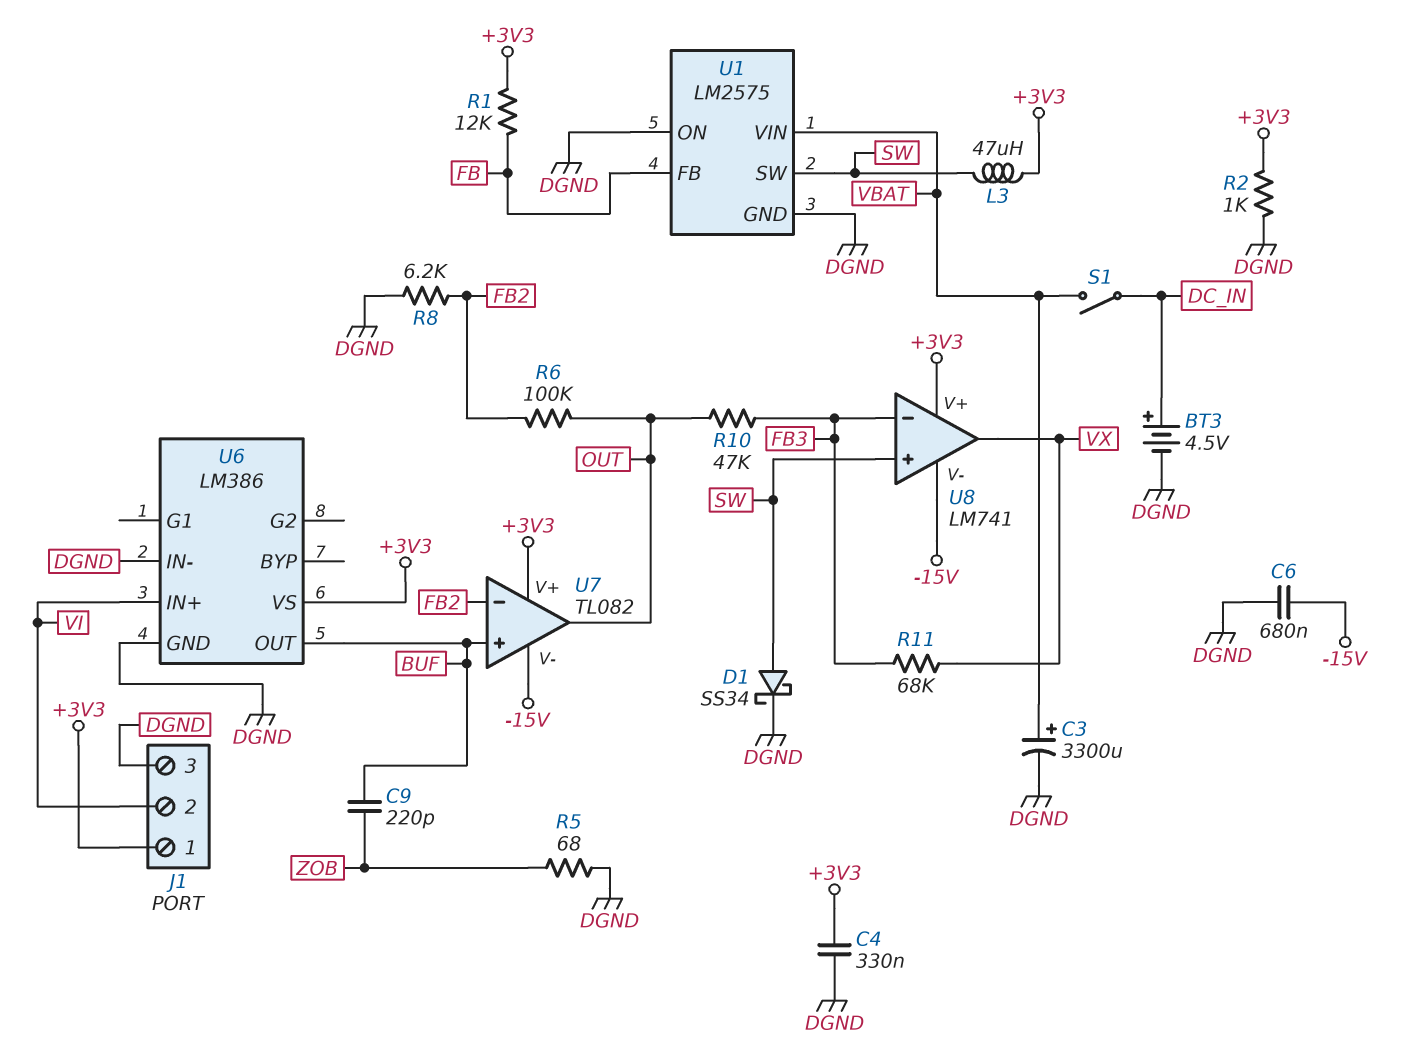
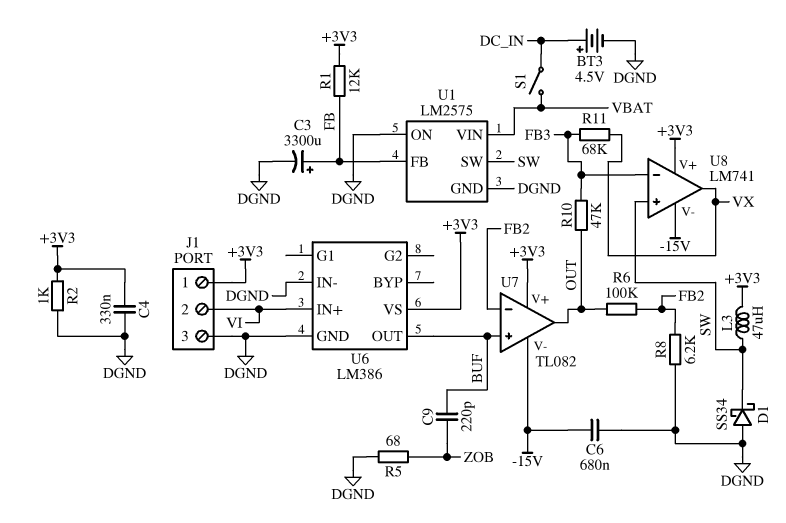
C3: 3300uF (plus VBAT, minus DGND) -> 3300uF (plus FB, minus DGND)
D1: schottky SS34 (A SW, K DGND) -> schottky SS34 (A DGND, K SW)

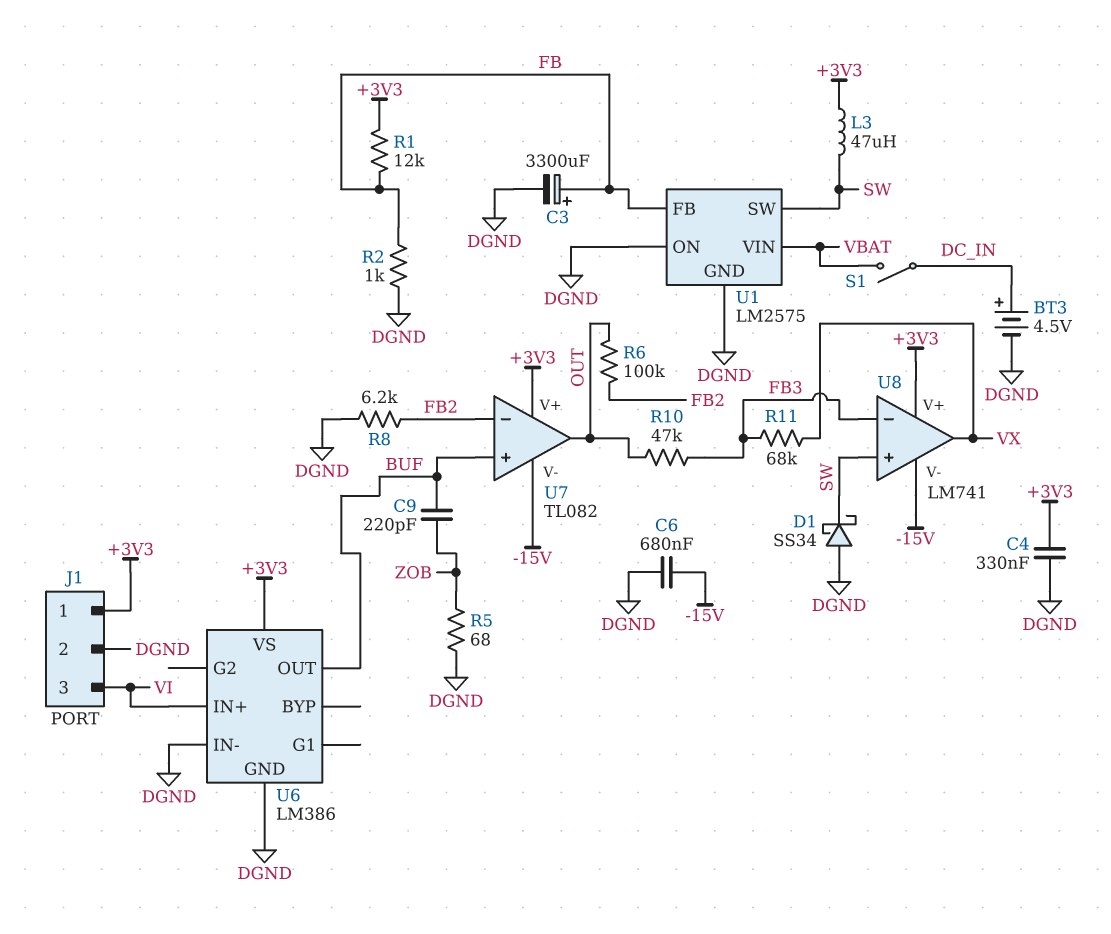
J1 pin 2: VI -> DGND
J1 pin 3: DGND -> VI
R2: 1k (+3V3, DGND) -> 1k (DGND, FB)

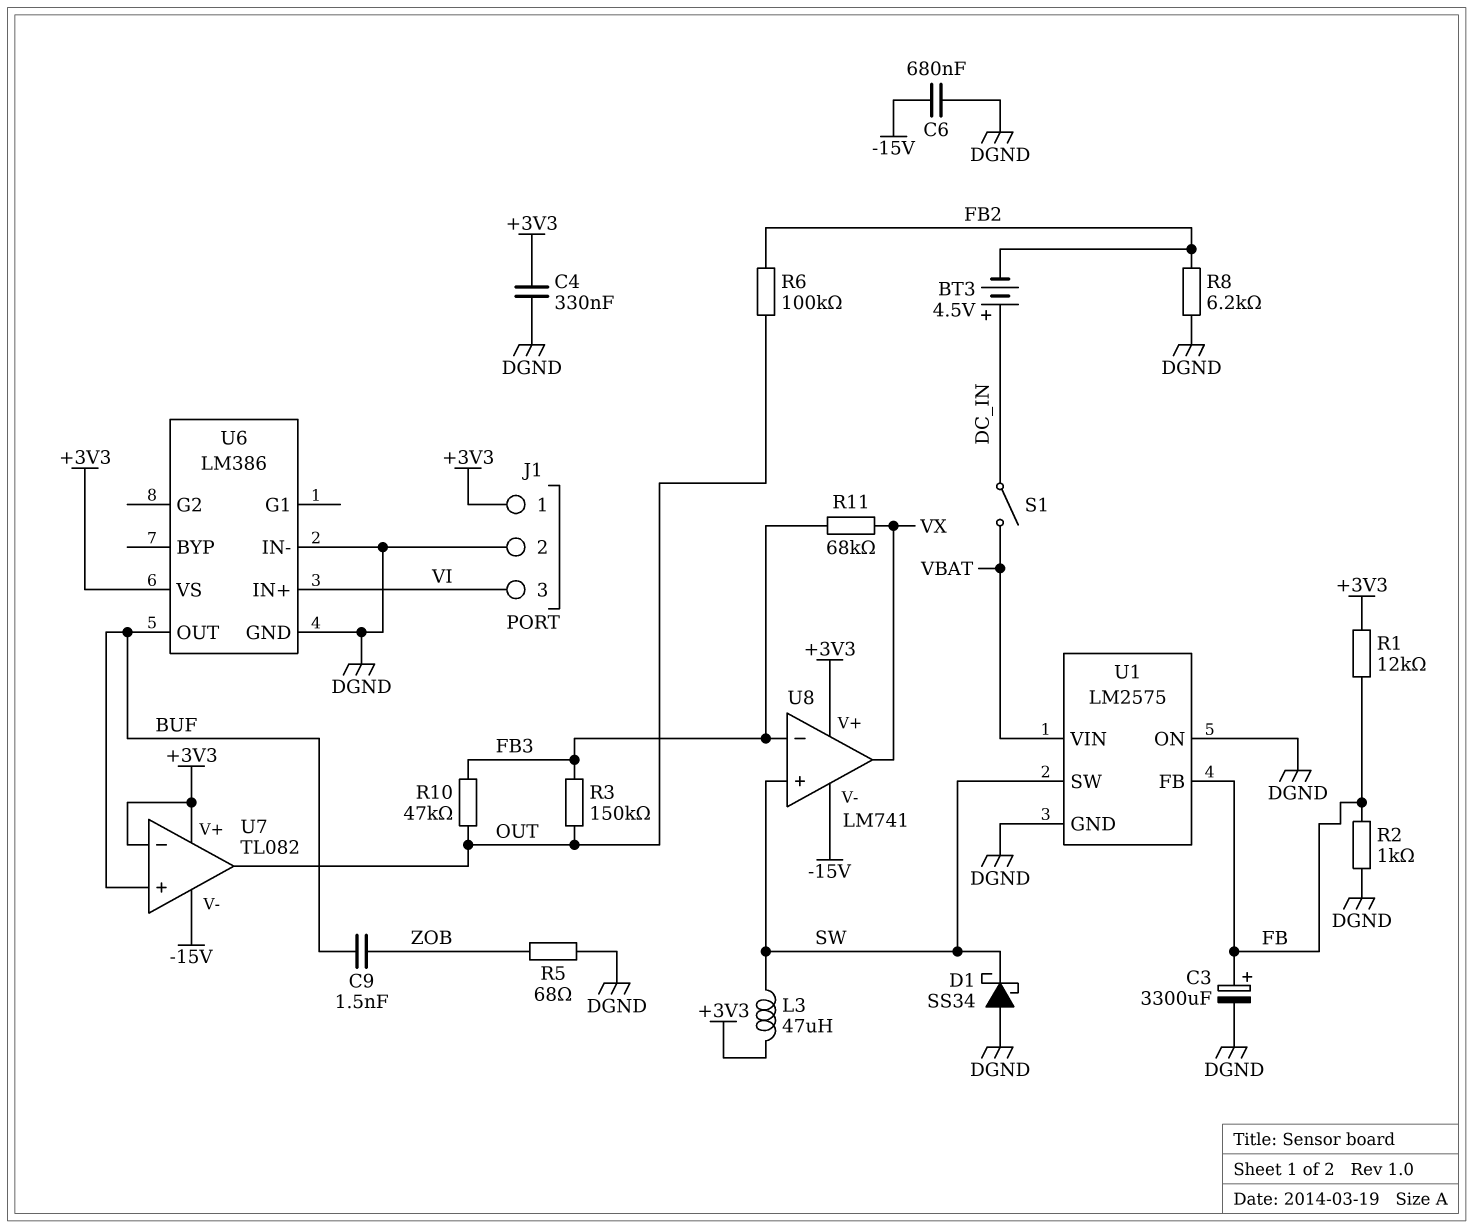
BT3: 4.5V (plus DC_IN, minus DGND) -> 4.5V (plus DC_IN, minus FB2)
C9: 220pF (BUF, ZOB) -> 1.5nF (BUF, ZOB)
R3: none -> 150k (FB3, OUT)
U7 pin in-: FB2 -> +3V3

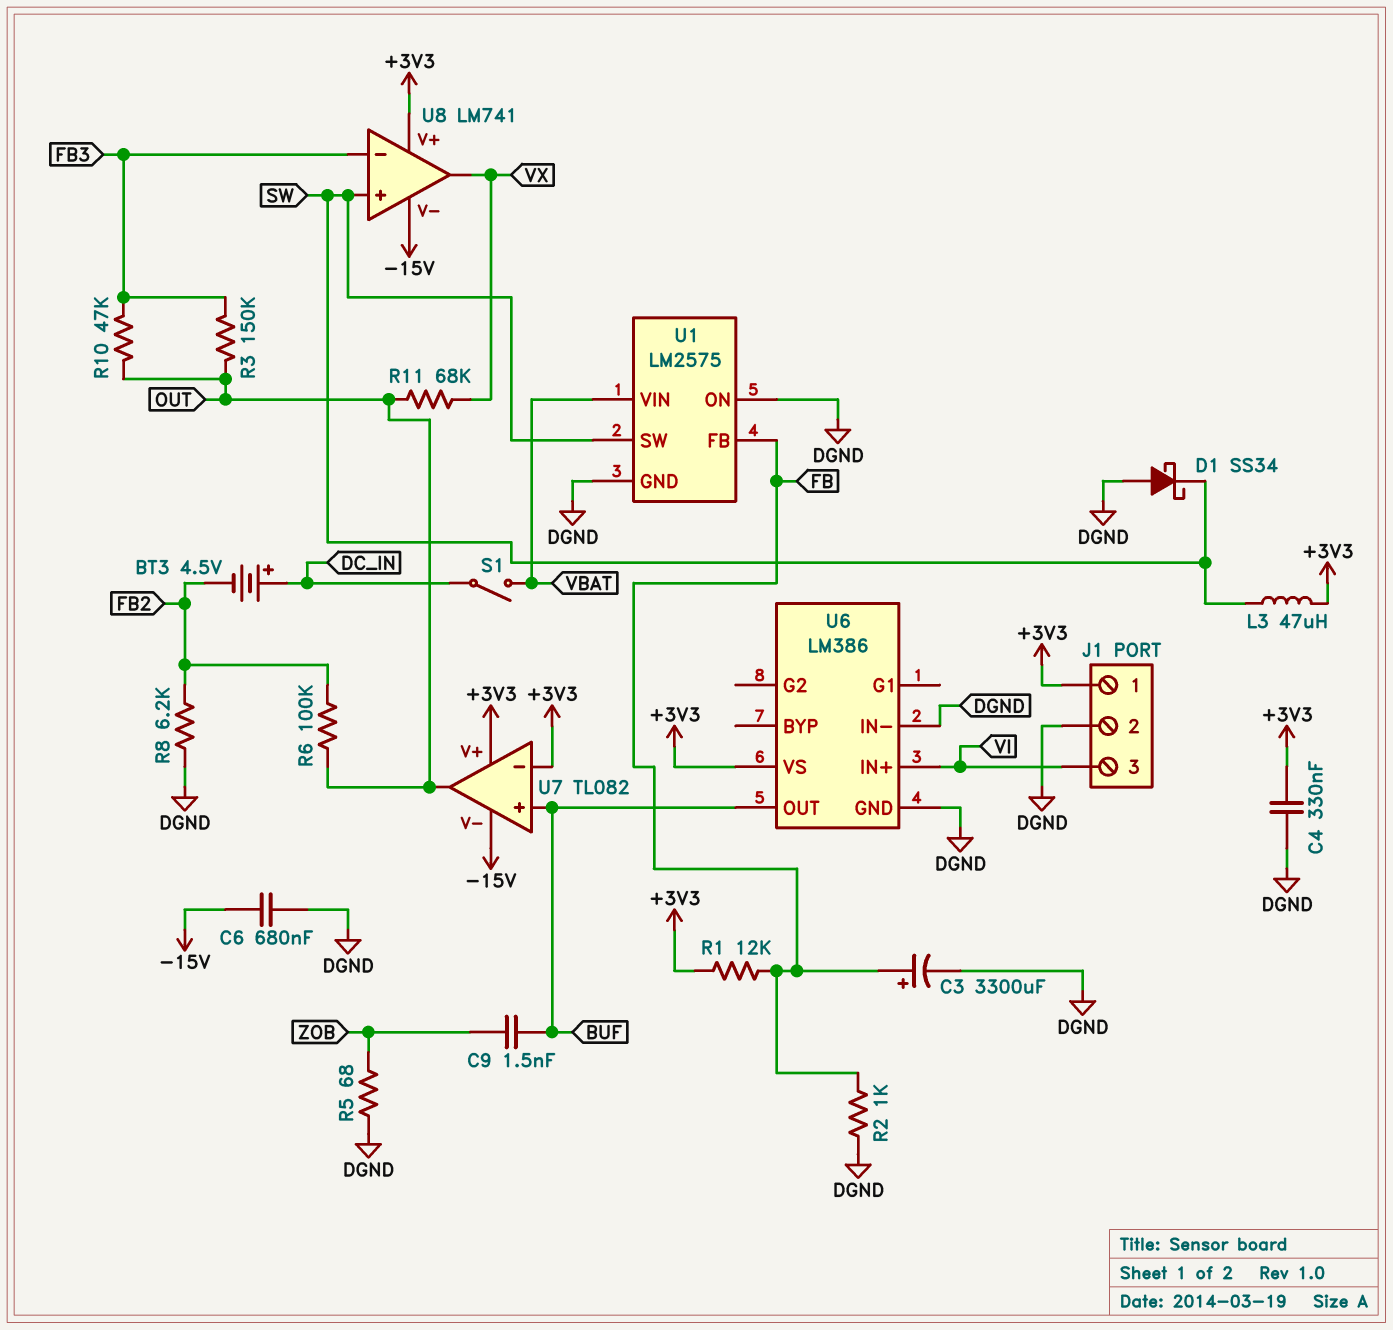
R11: 68k (FB3, VX) -> 68k (OUT, VX)

